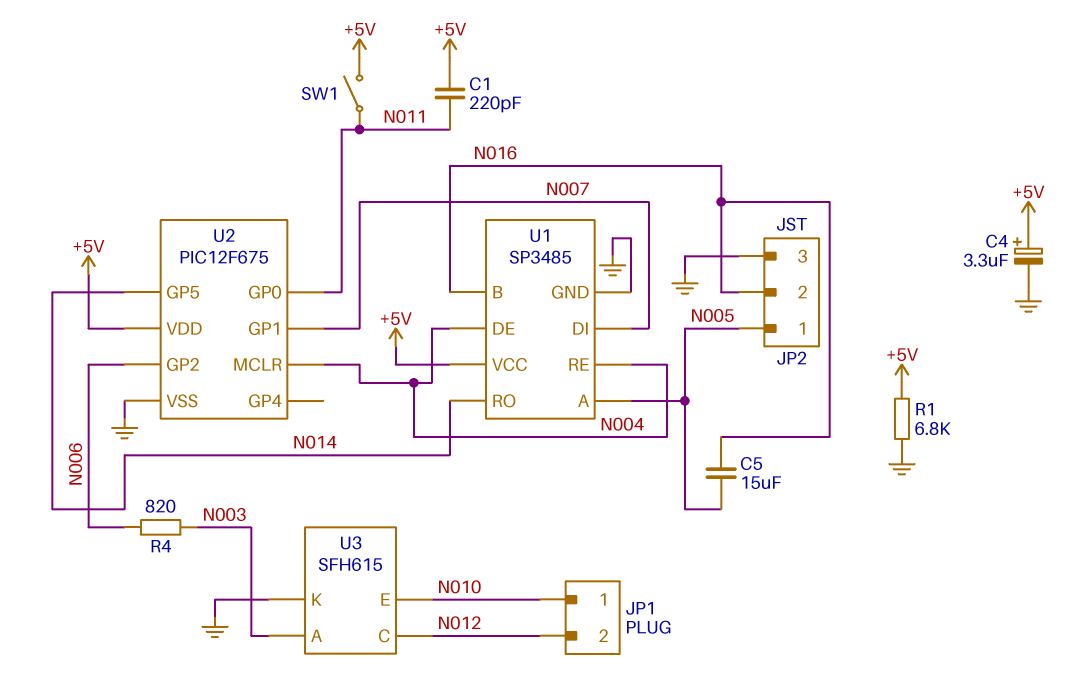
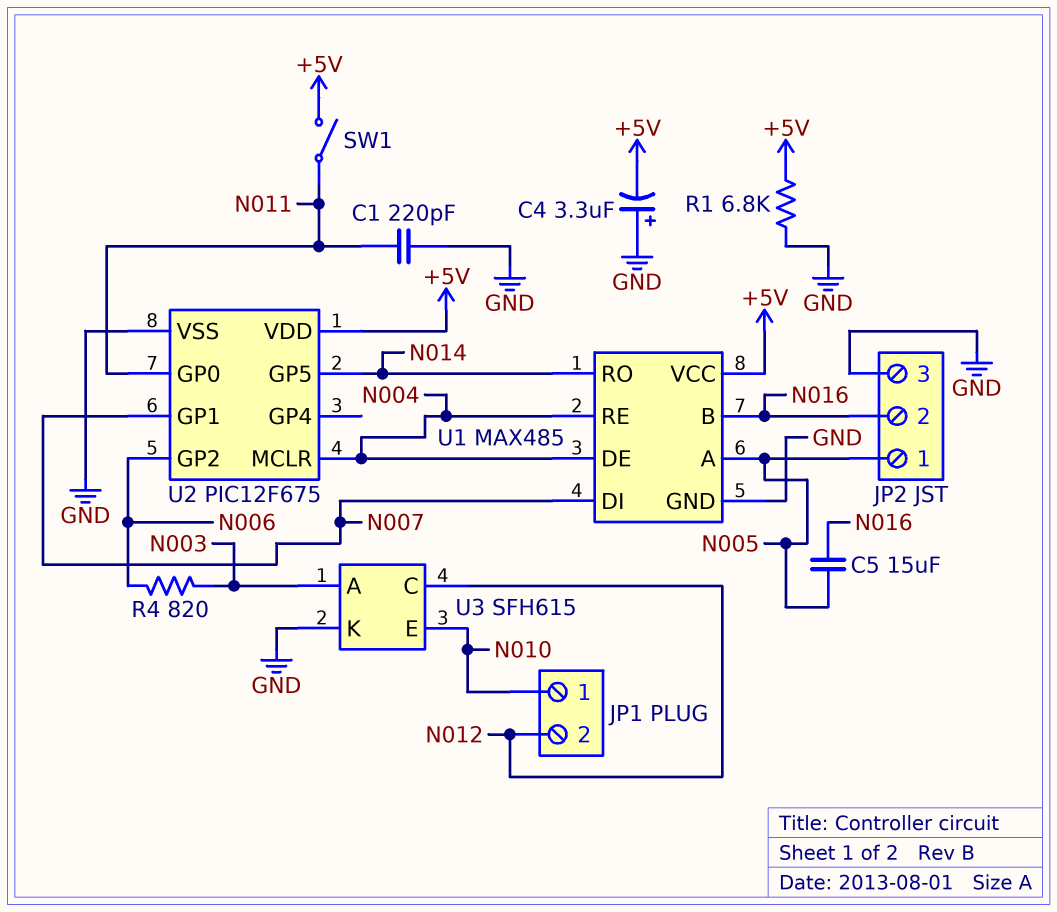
C1: 220pF (+5V, N011) -> 220pF (GND, N011)
C4: 3.3uF (plus +5V, minus GND) -> 3.3uF (plus GND, minus +5V)
U1: SP3485 -> MAX485

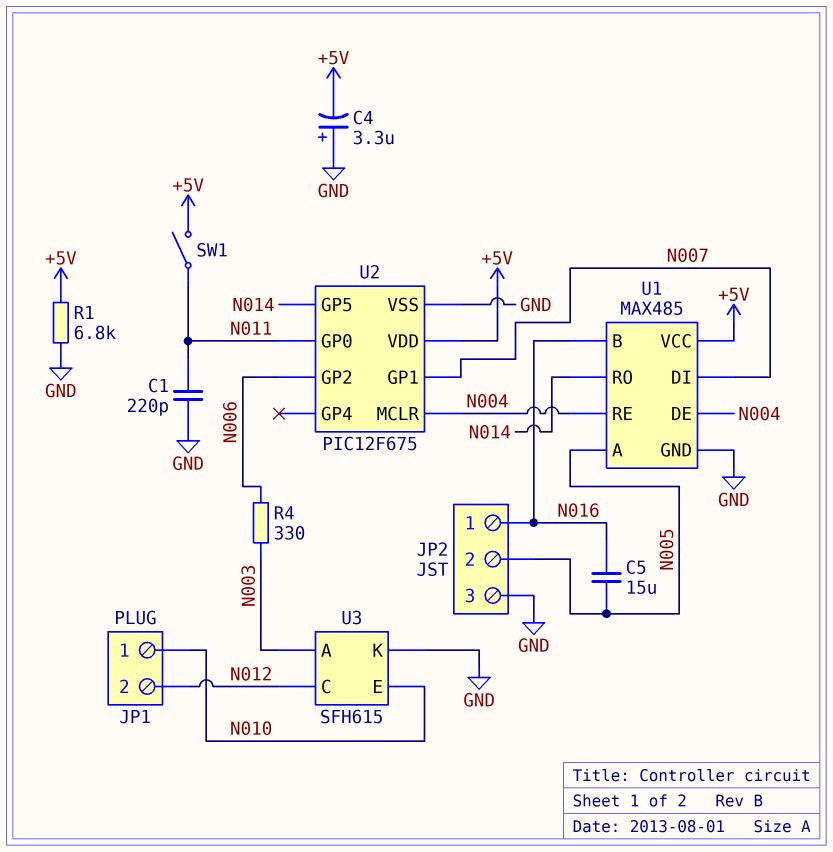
JP2 pin 1: N005 -> N016
JP2 pin 2: N016 -> N005
R4: 820 (N003, N006) -> 330 (N003, N006)

